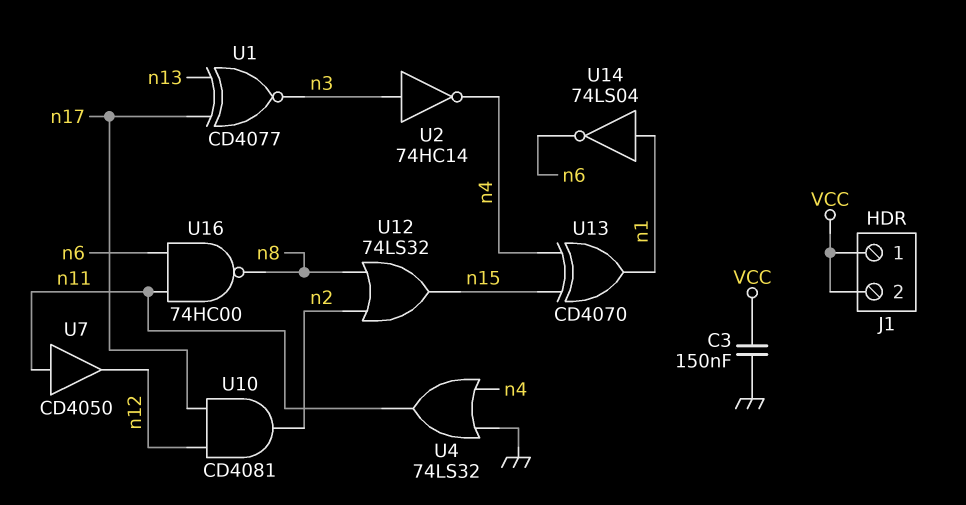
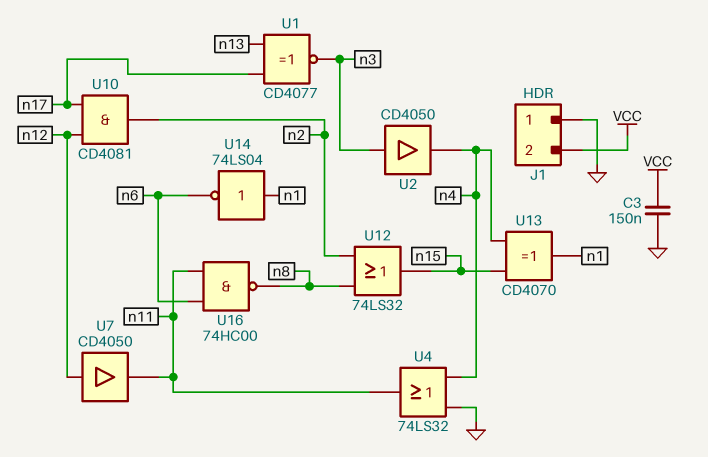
J1 pin 1: VCC -> GND
U2: NOT 74HC14 (in n3, out n4) -> buffer CD4050 (in n3, out n4)
U7: buffer CD4050 (in n11, out n12) -> buffer CD4050 (in n12, out n11)

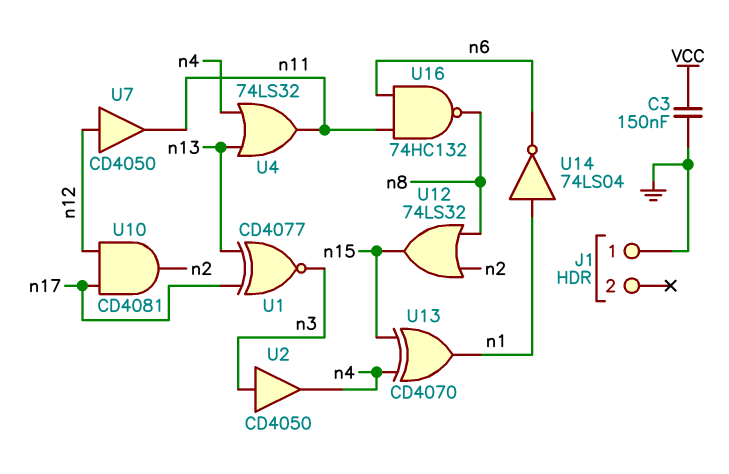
J1 pin 2: VCC -> none
U4: OR 74LS32 (in GND, in n4, out n11) -> OR 74LS32 (in n4, in n13, out n11)
U16: NAND 74HC00 (in n6, in n11, out n8) -> NAND 74HC132 (in n6, in n11, out n8)

